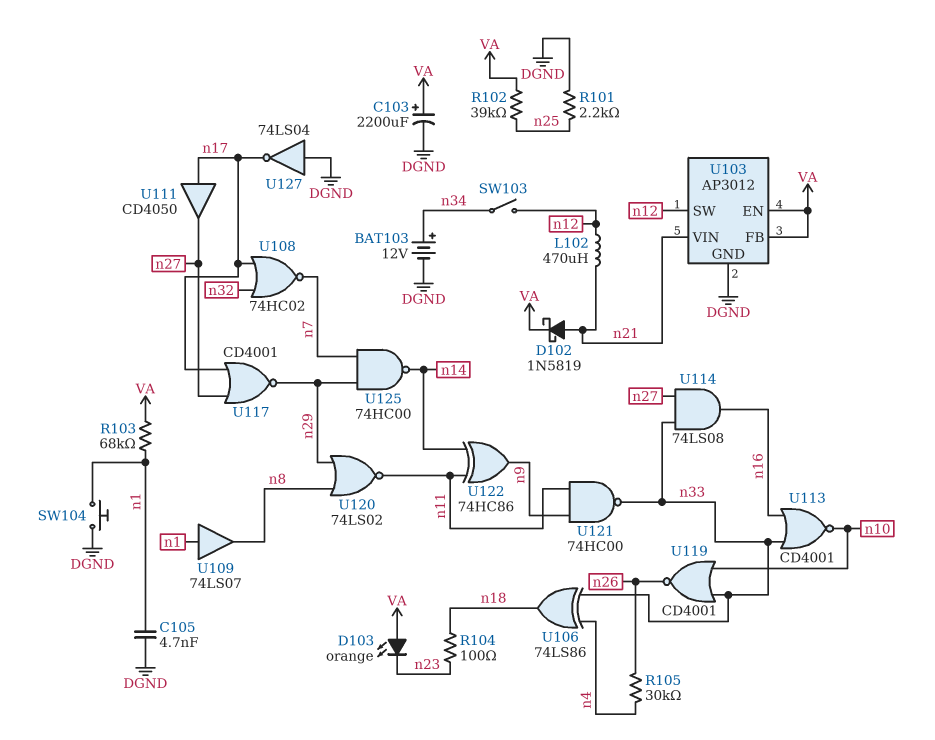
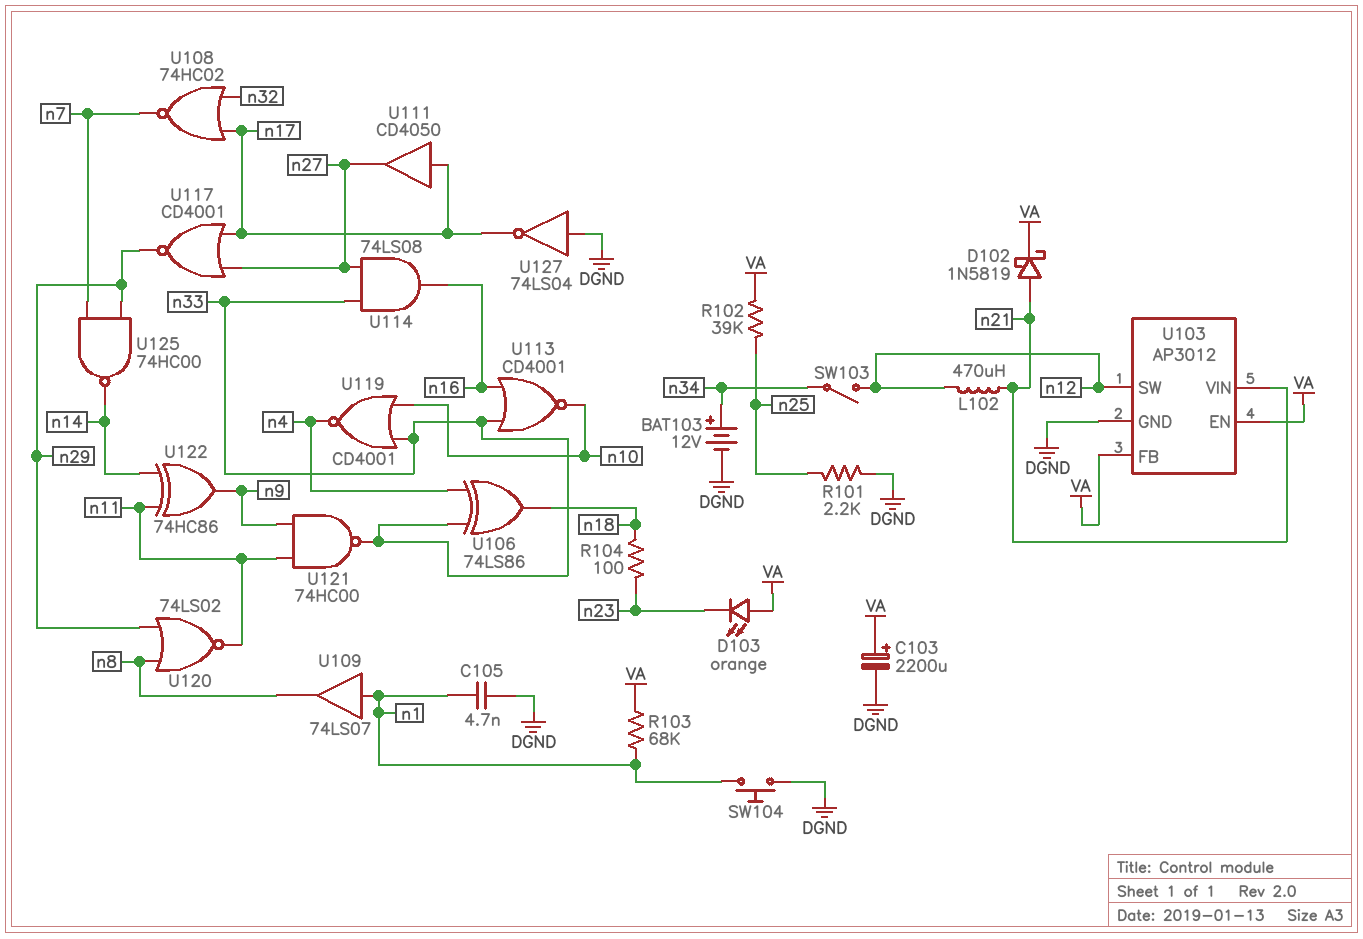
R105: 30k (n4, n26) -> none
U119: NOR CD4001 (in n10, in n33, out n26) -> NOR CD4001 (in n10, in n33, out n4)

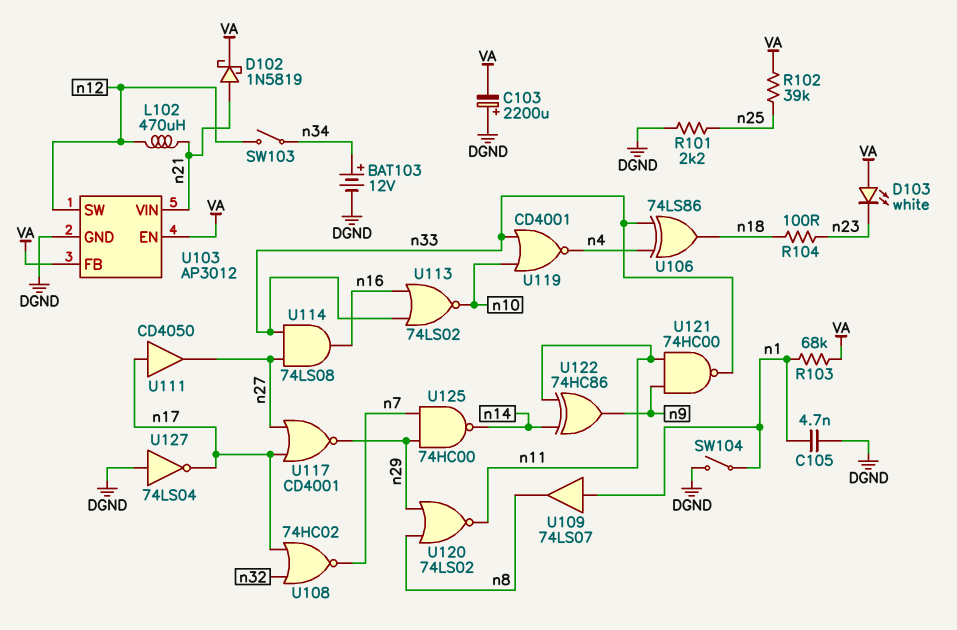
C103: 2200uF (plus VA, minus DGND) -> 2200uF (plus DGND, minus VA)
D103: LED orange (A VA, K n23) -> LED white (A VA, K n23)
SW104: button (DGND, n1) -> switch (DGND, n1)
U113: NOR CD4001 (in n16, in n33, out n10) -> NOR 74LS02 (in n16, in n33, out n10)

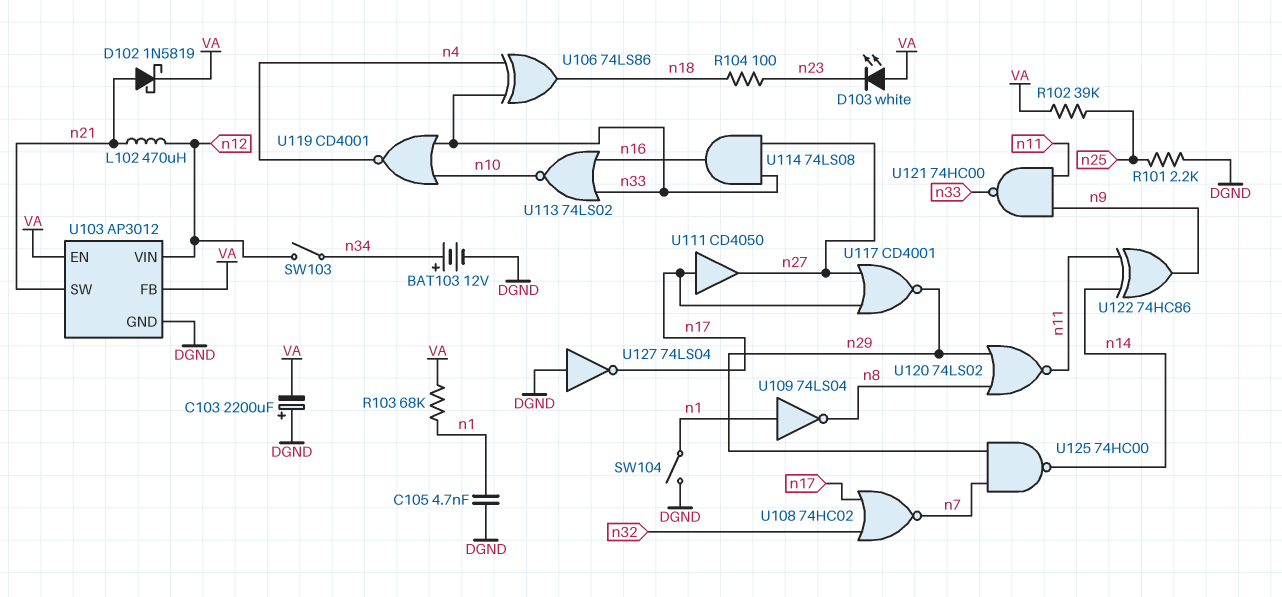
U103 pin SW: n12 -> n21
U103 pin VIN: n21 -> n12
U109: buffer 74LS07 (in n1, out n8) -> NOT 74LS04 (in n1, out n8)

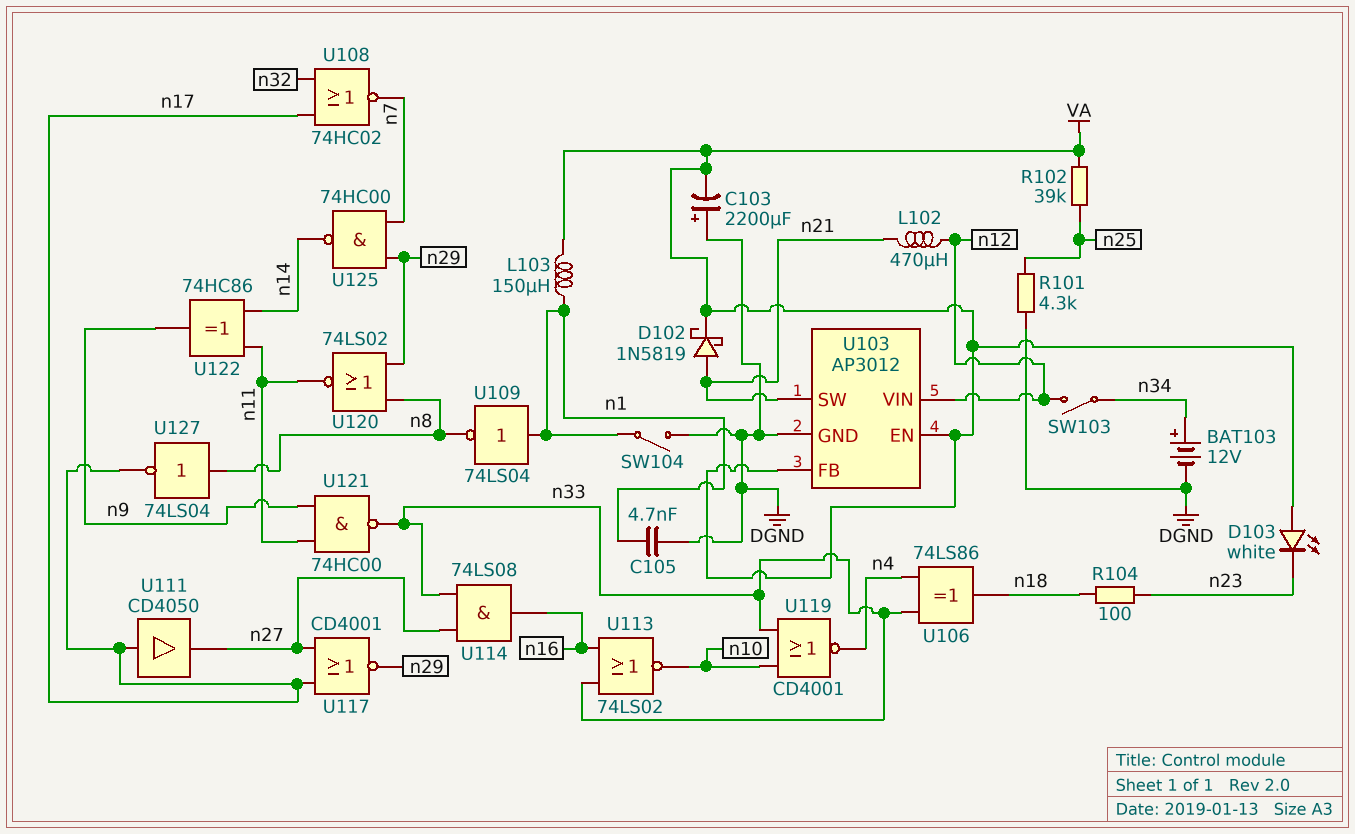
L103: none -> 150uH (VA, n1)
R101: 2.2k (DGND, n25) -> 4.3k (DGND, n25)
R103: 68k (VA, n1) -> none
U127: NOT 74LS04 (in DGND, out n17) -> NOT 74LS04 (in n8, out n17)

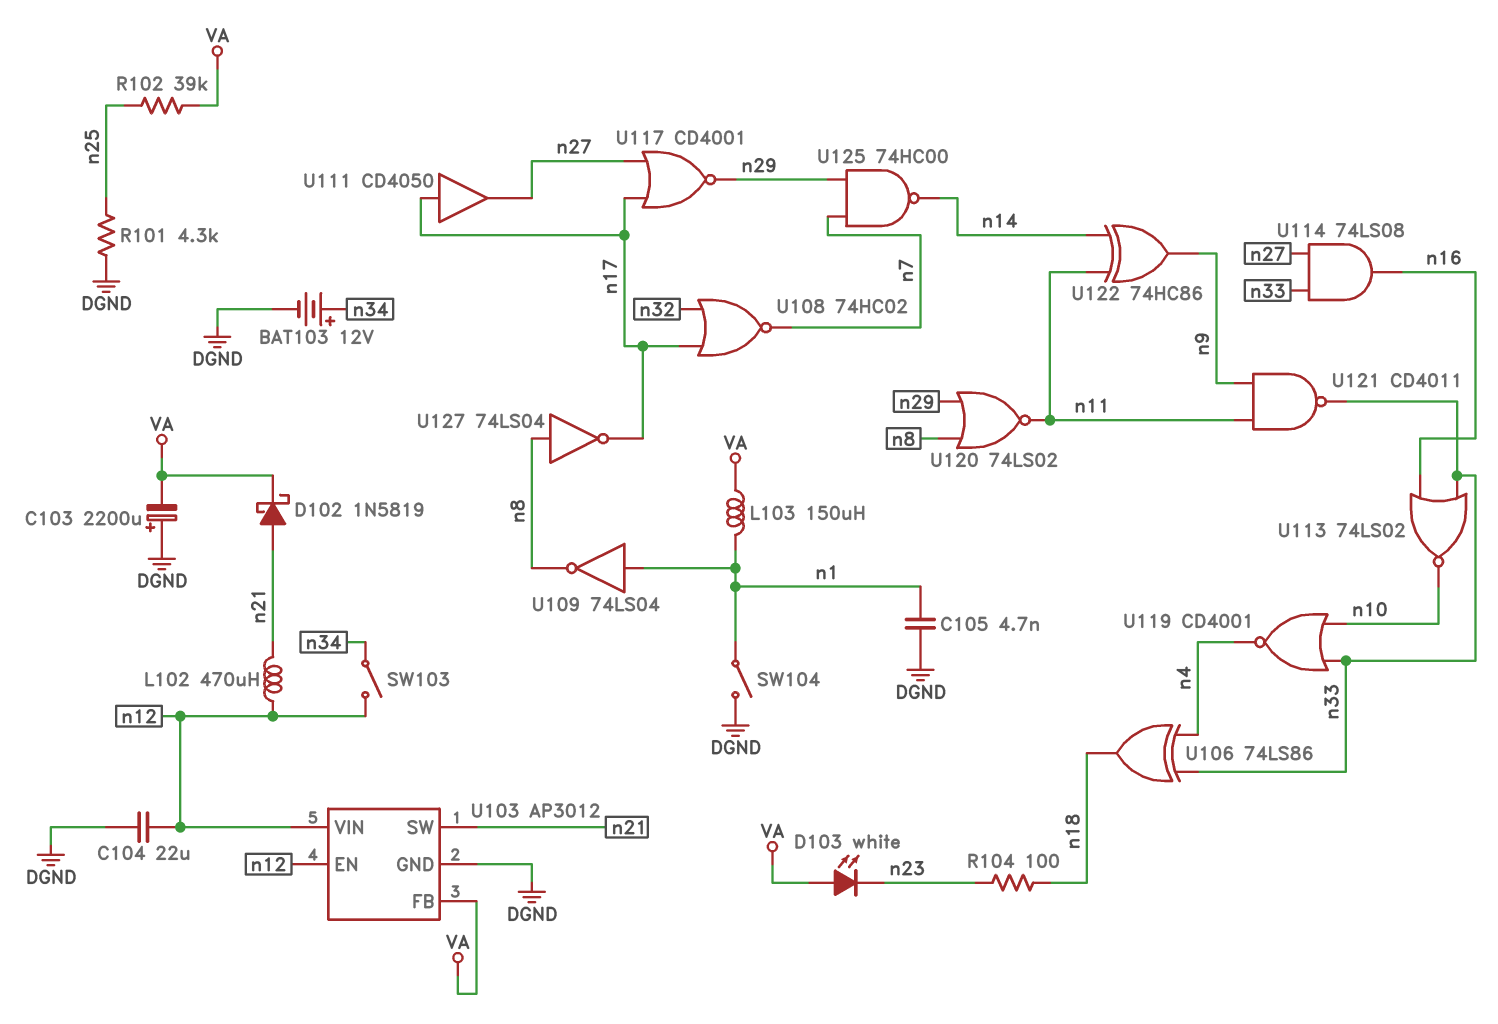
C104: none -> 22uF (DGND, n12)
U103 pin EN: VA -> n12
U121: NAND 74HC00 (in n9, in n11, out n33) -> NAND CD4011 (in n9, in n11, out n33)

